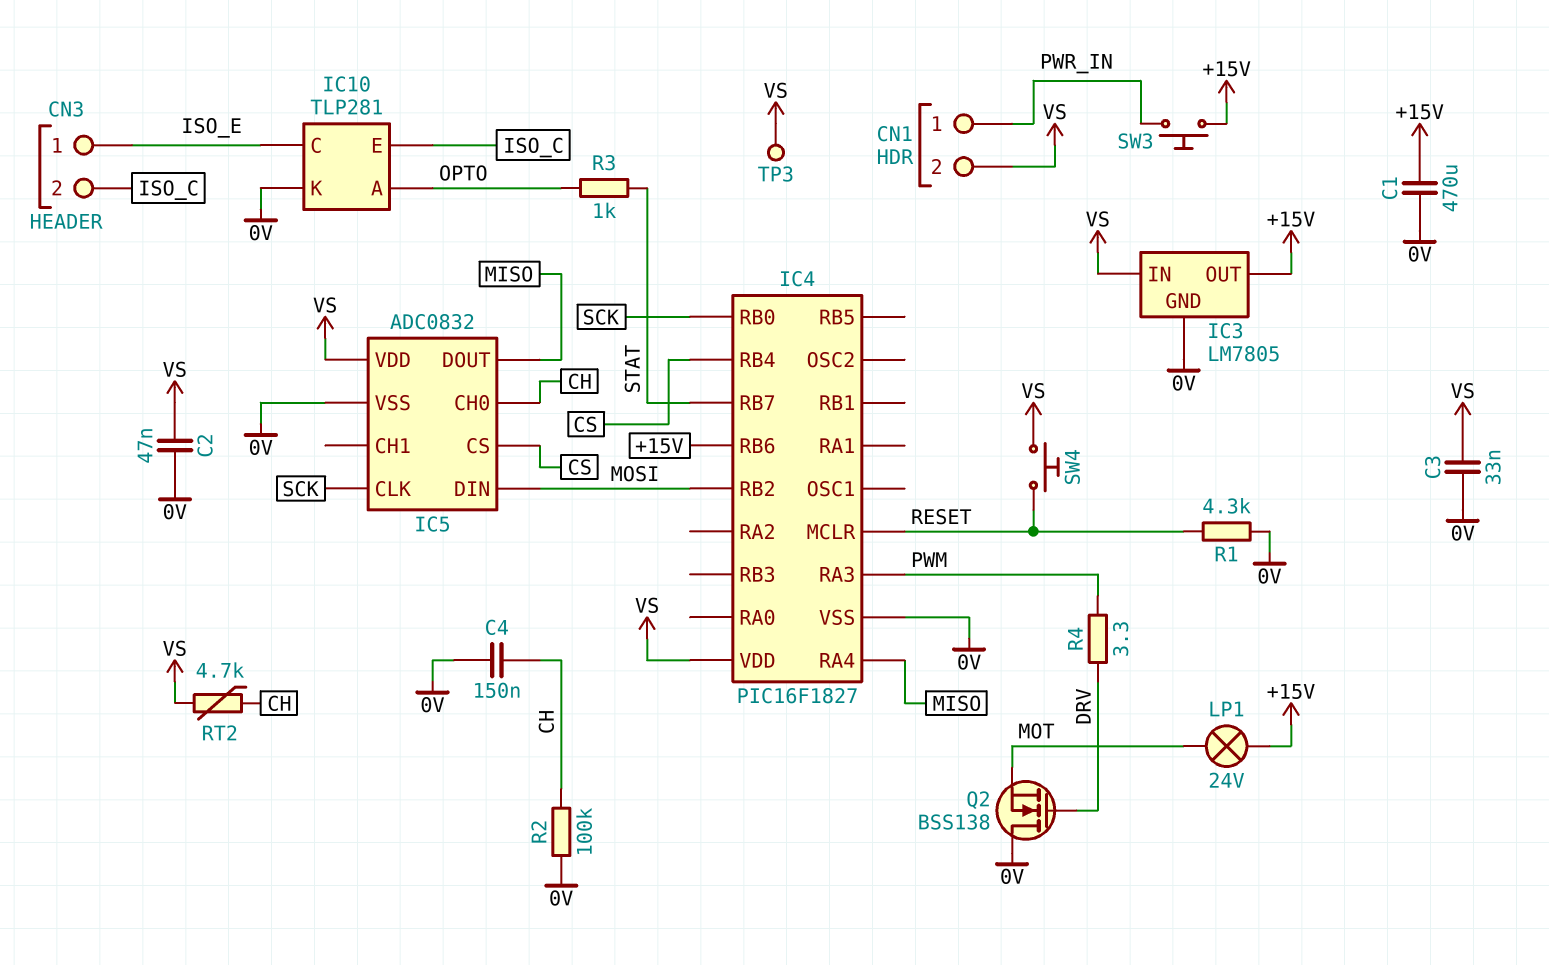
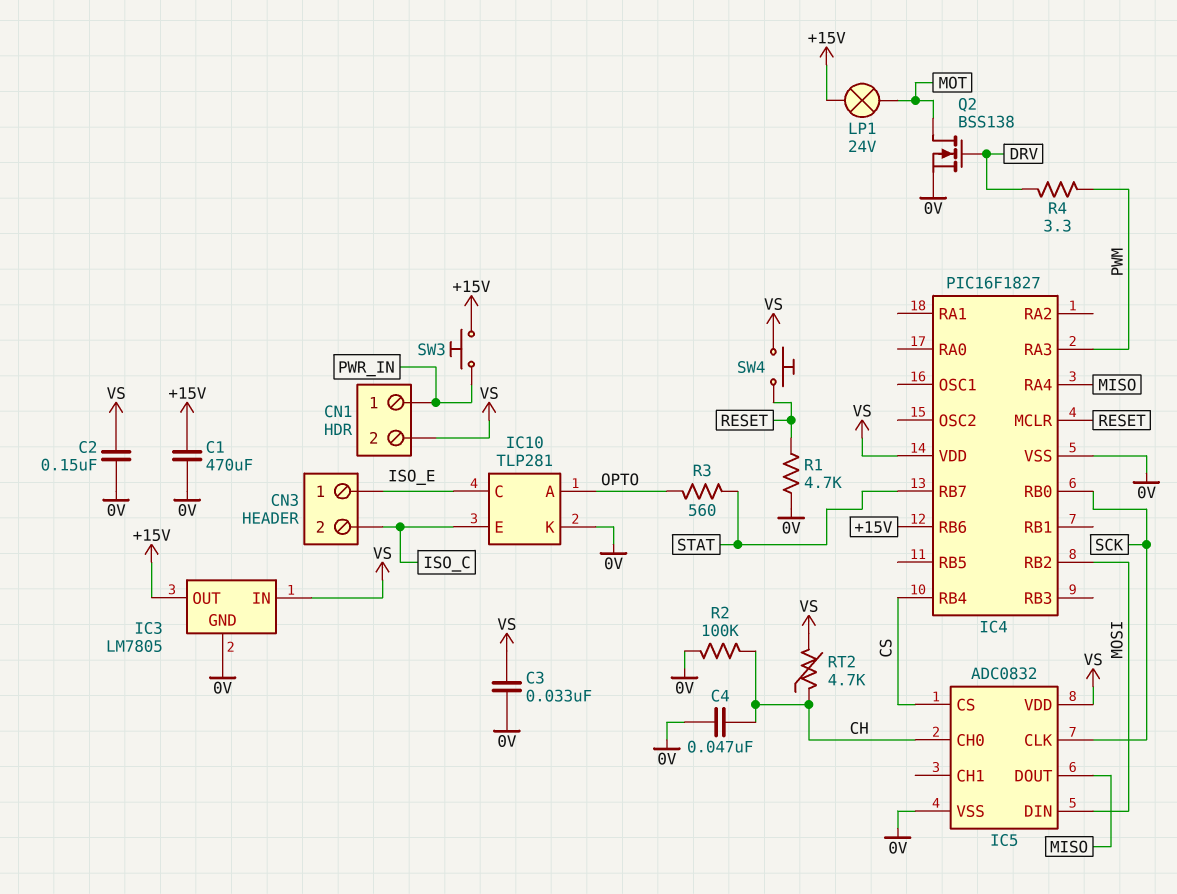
C2: 47nF (0V, VS) -> 150nF (0V, VS)
C4: 150nF (0V, CH) -> 47nF (0V, CH)
Q2: NMOS BSS138 (G DRV, D 0V, S MOT) -> NMOS BSS138 (G DRV, D MOT, S 0V)
R1: 4.3k (0V, RESET) -> 4.7k (0V, RESET)
R3: 1k (OPTO, STAT) -> 560 (OPTO, STAT)
TP3: test point (VS) -> none

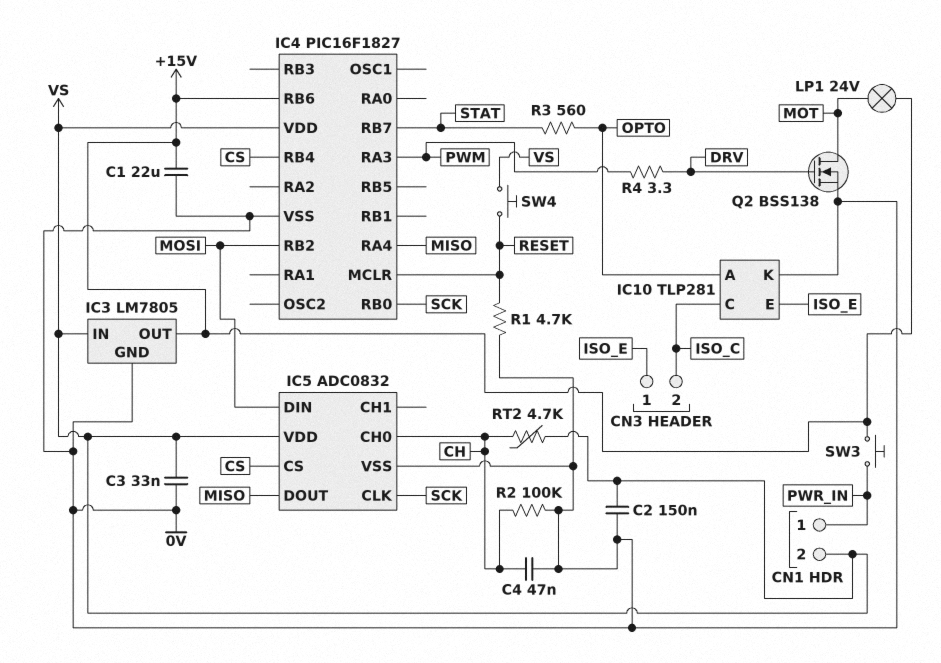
C1: 470uF (+15V, 0V) -> 22uF (+15V, 0V)
IC10 pin C: ISO_E -> ISO_C
IC10 pin E: ISO_C -> ISO_E

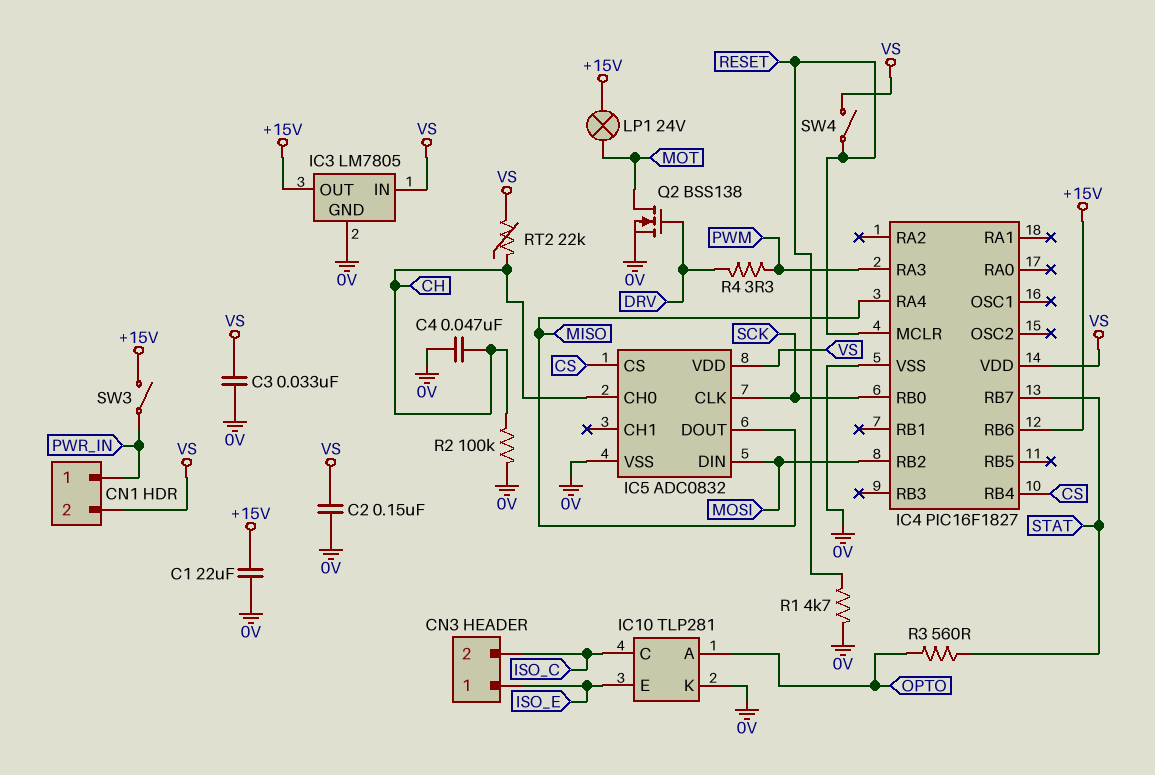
RT2: 4.7k (CH, VS) -> 22k (CH, VS)
SW3: button (+15V, PWR_IN) -> switch (+15V, PWR_IN)
SW4: button (RESET, VS) -> switch (RESET, VS)

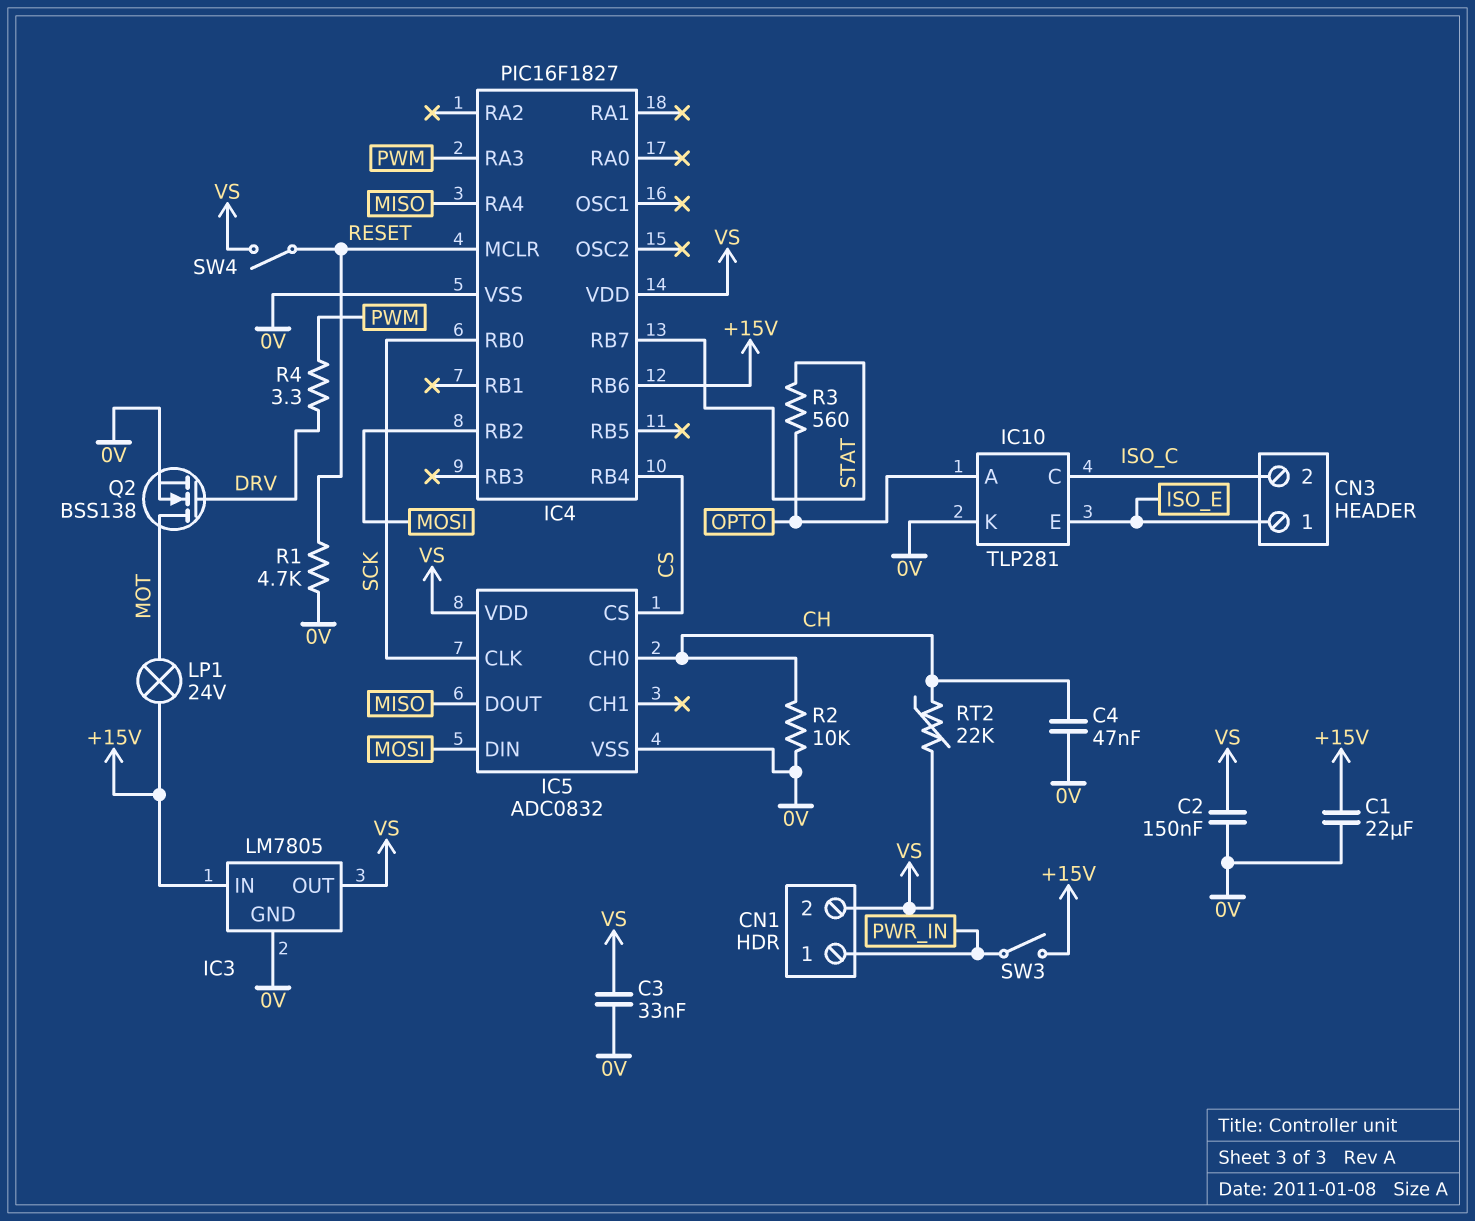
IC3 pin IN: VS -> +15V
IC3 pin OUT: +15V -> VS
R2: 100k (0V, CH) -> 10k (0V, CH)

